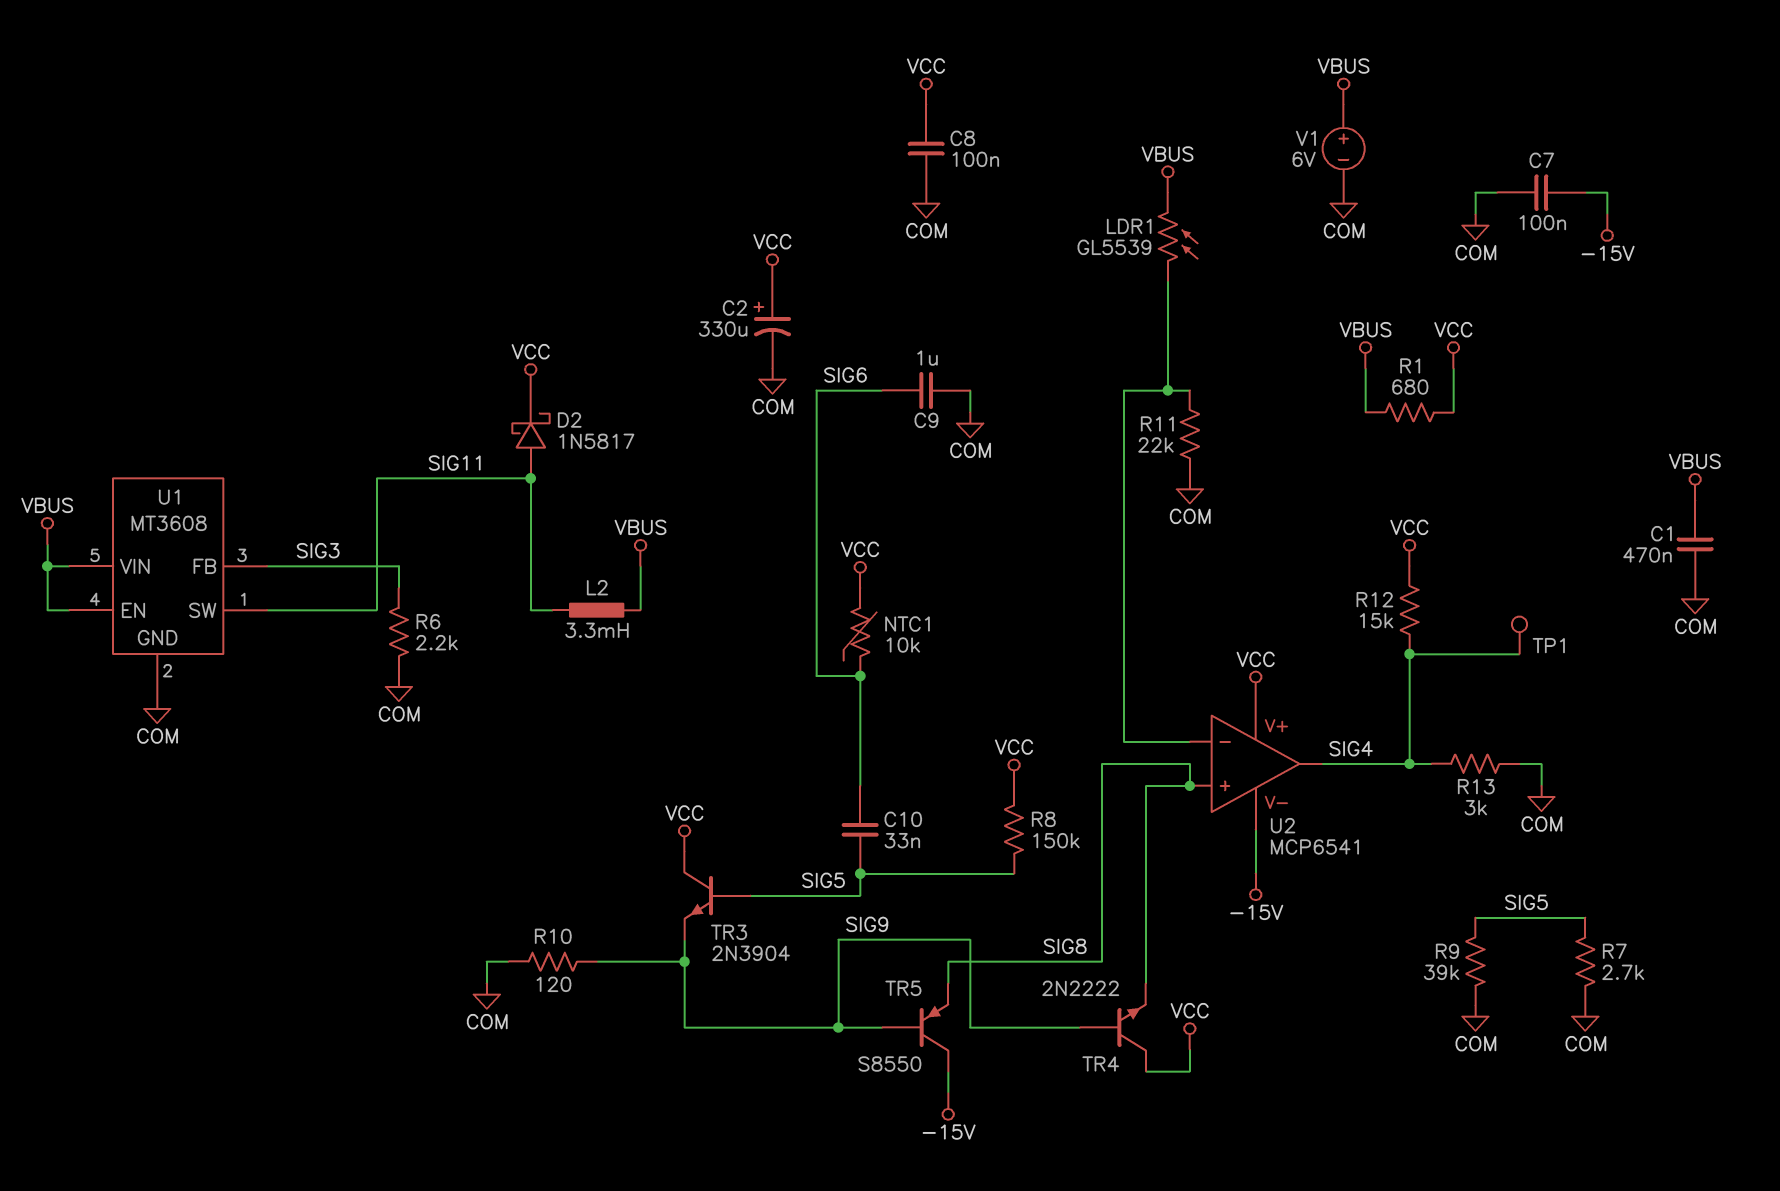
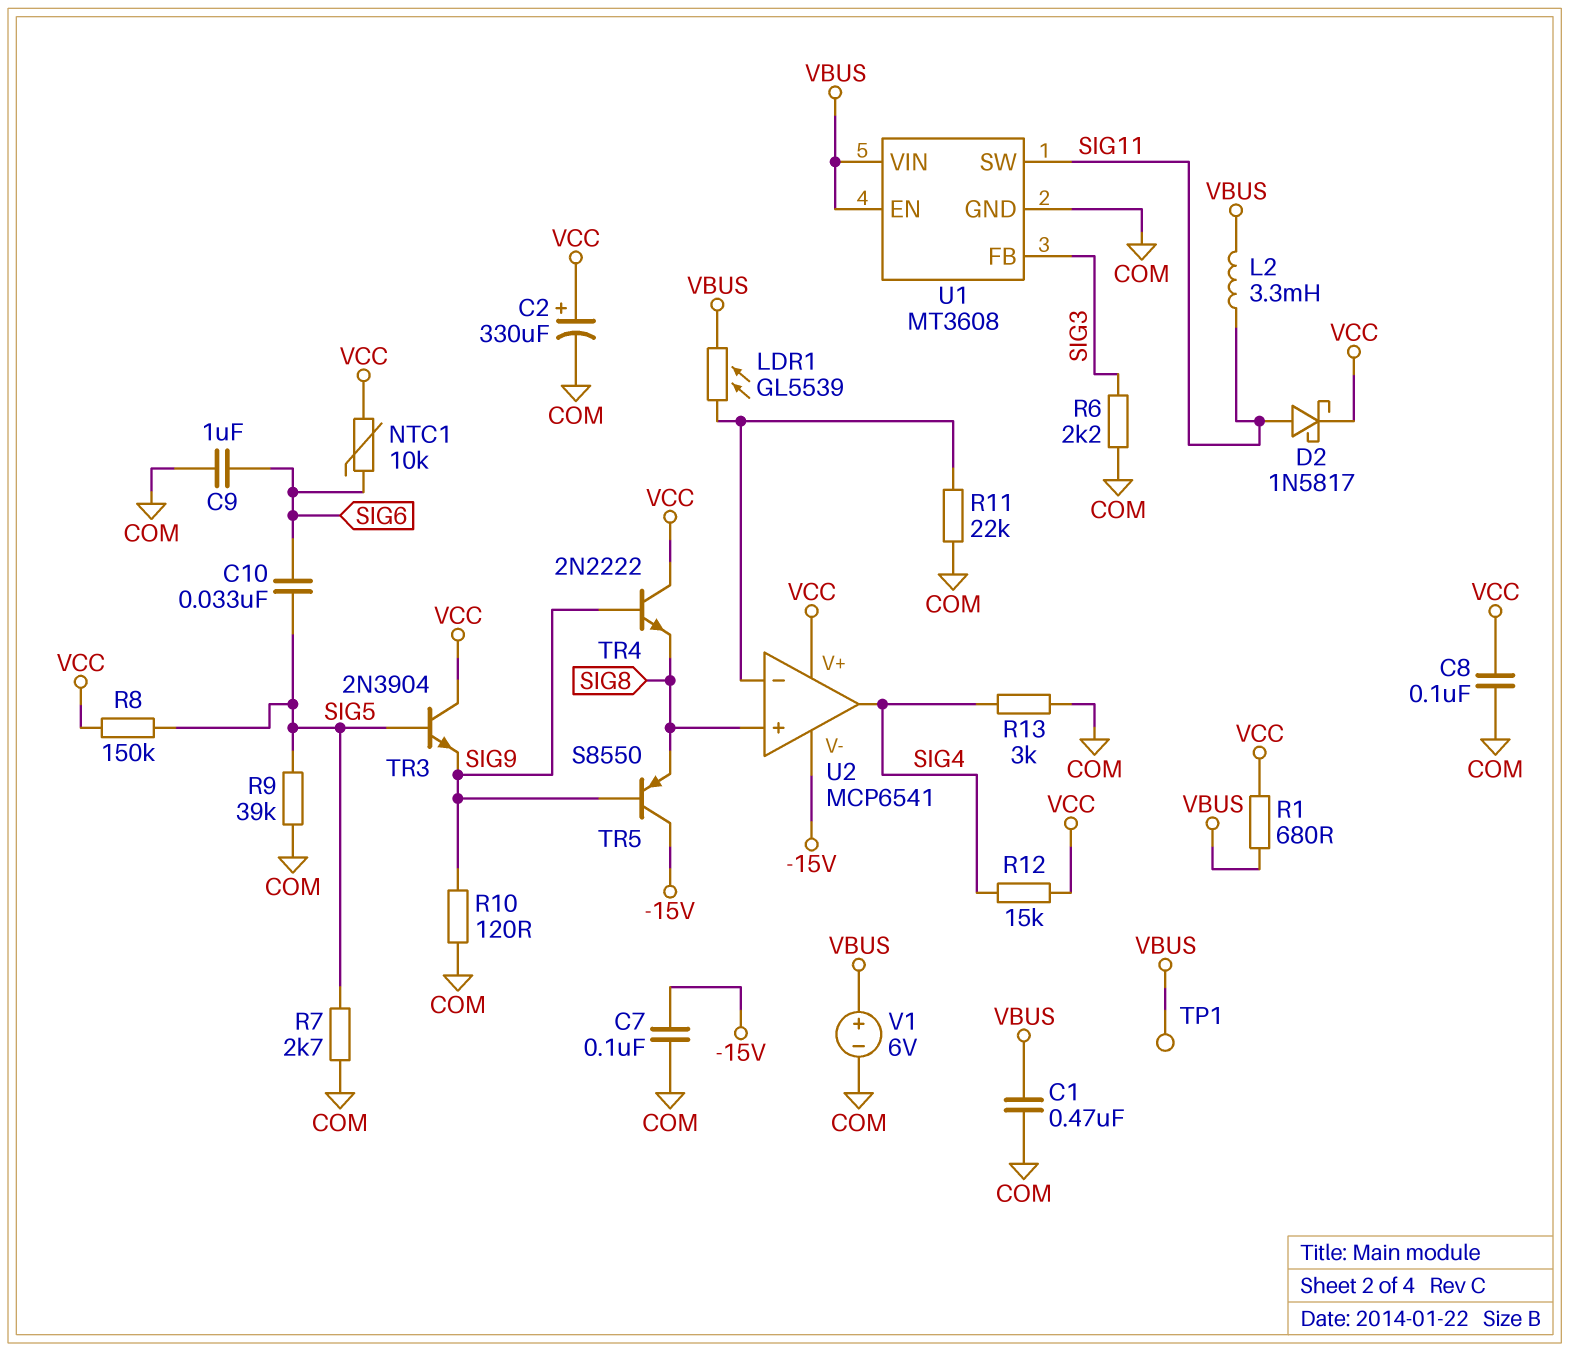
TP1: test point (SIG4) -> test point (VBUS)

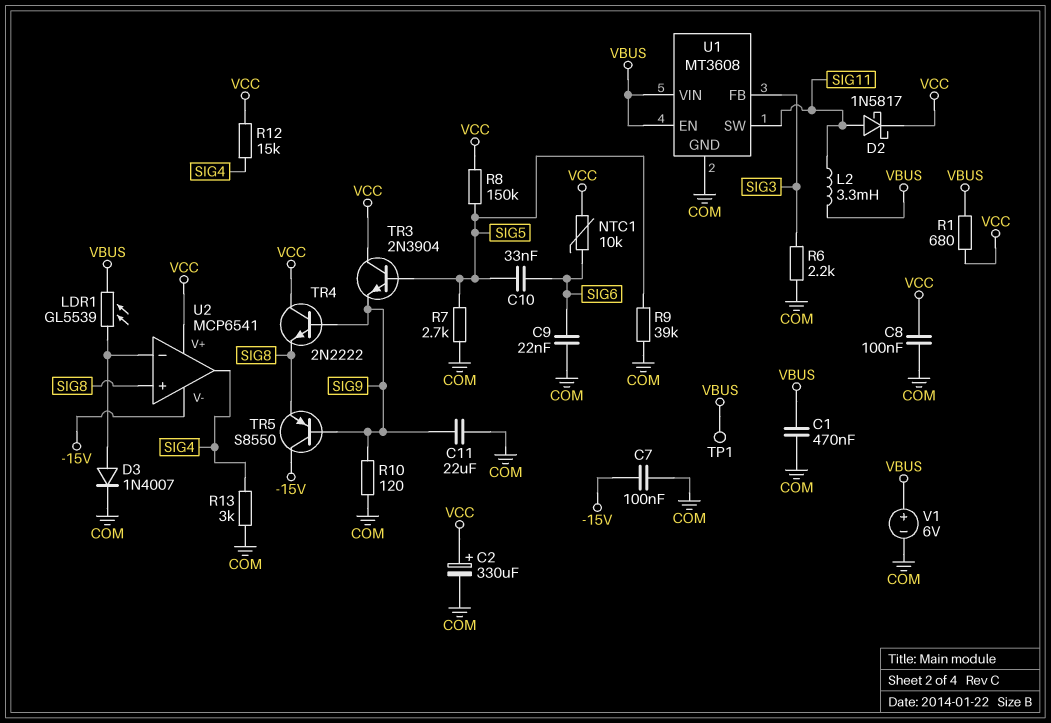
C9: 1uF (COM, SIG6) -> 22nF (COM, SIG6)
C11: none -> 22uF (COM, SIG9)
D3: none -> diode 1N4007 (A U2/in-, K COM)
R11: 22k (COM, U2/in-) -> none

